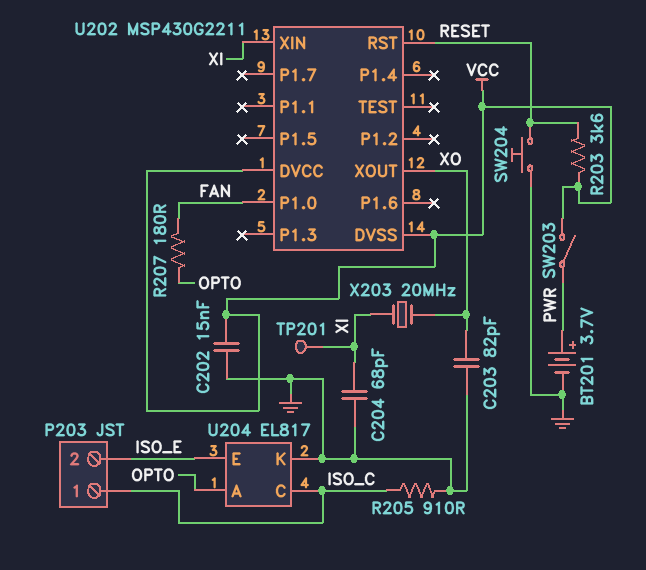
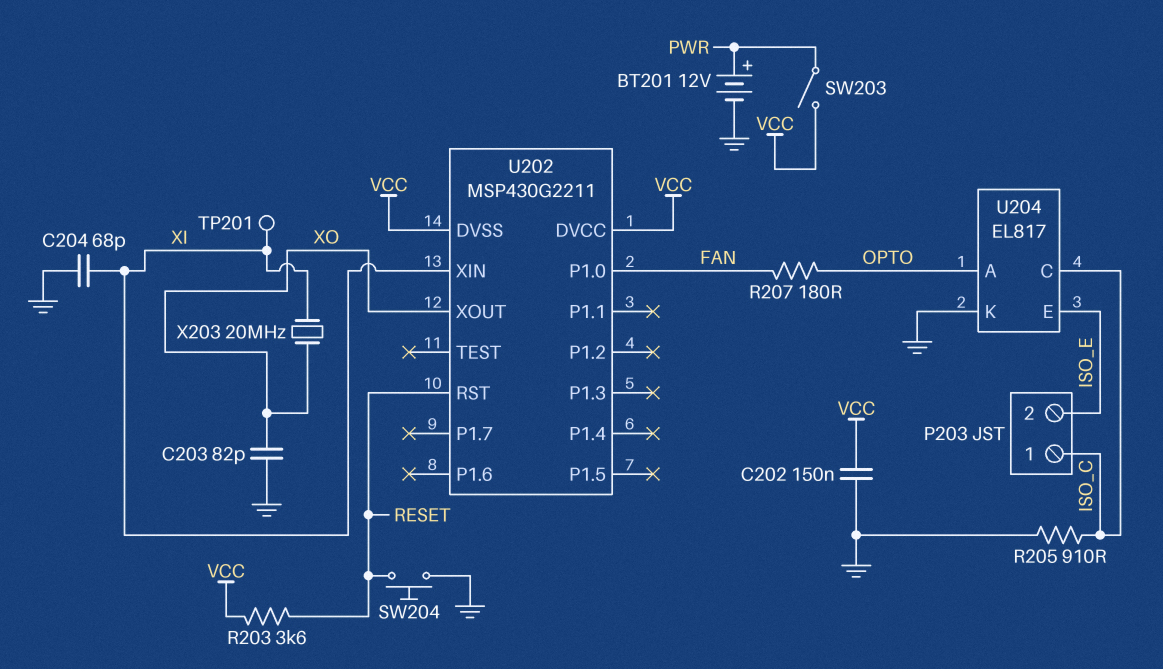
BT201: 3.7V (plus PWR, minus GND) -> 12V (plus PWR, minus GND)
C202: 15nF (GND, VCC) -> 150nF (GND, VCC)

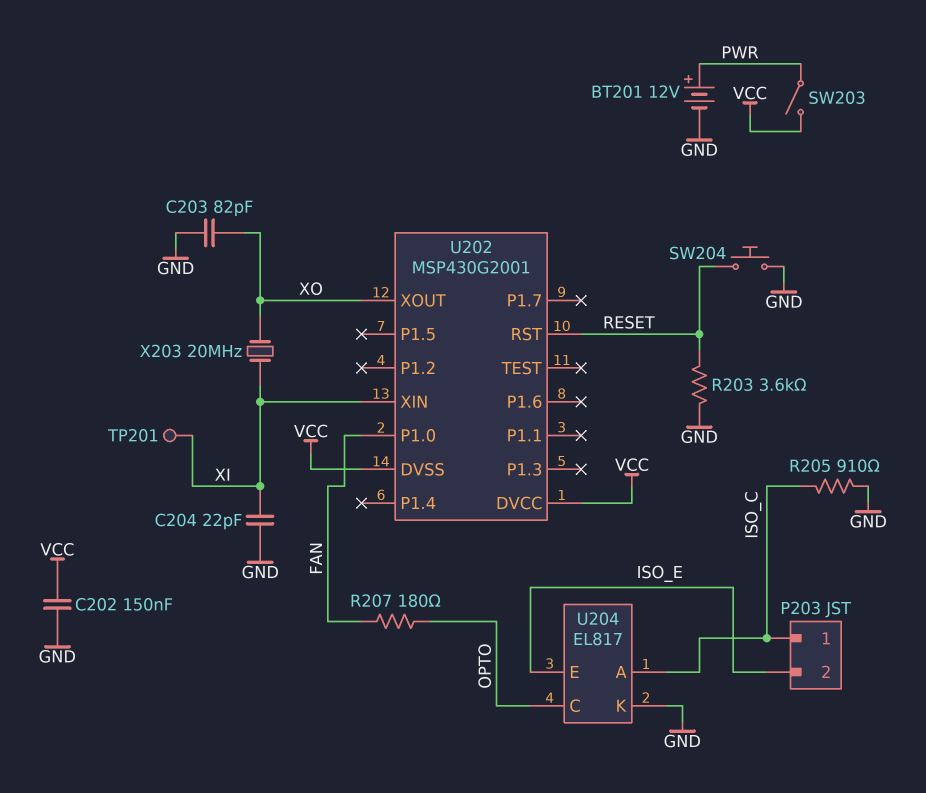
C204: 68pF (GND, XI) -> 22pF (GND, XI)
R203: 3.6k (RESET, VCC) -> 3.6k (GND, RESET)
U202: MSP430G2211 -> MSP430G2001
U204 pin A: OPTO -> ISO_C
U204 pin C: ISO_C -> OPTO

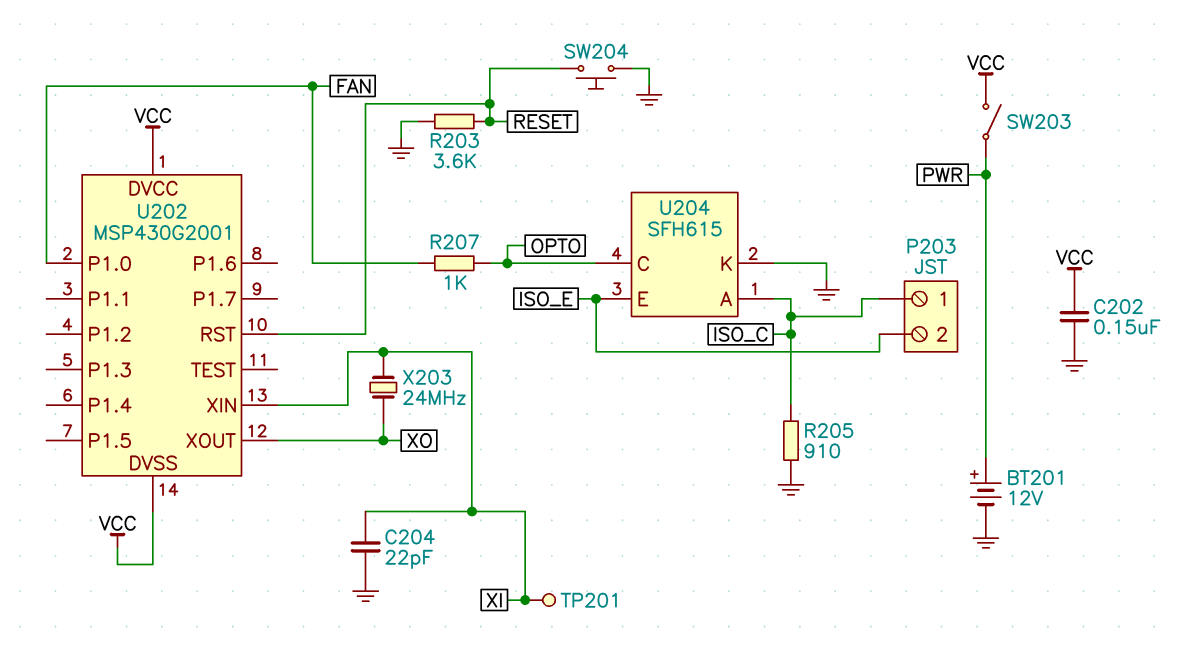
C203: 82pF (GND, XO) -> none
R207: 180 (FAN, OPTO) -> 1k (FAN, OPTO)
U204: EL817 -> SFH615
X203: 20MHz (XI, XO) -> 24MHz (XI, XO)

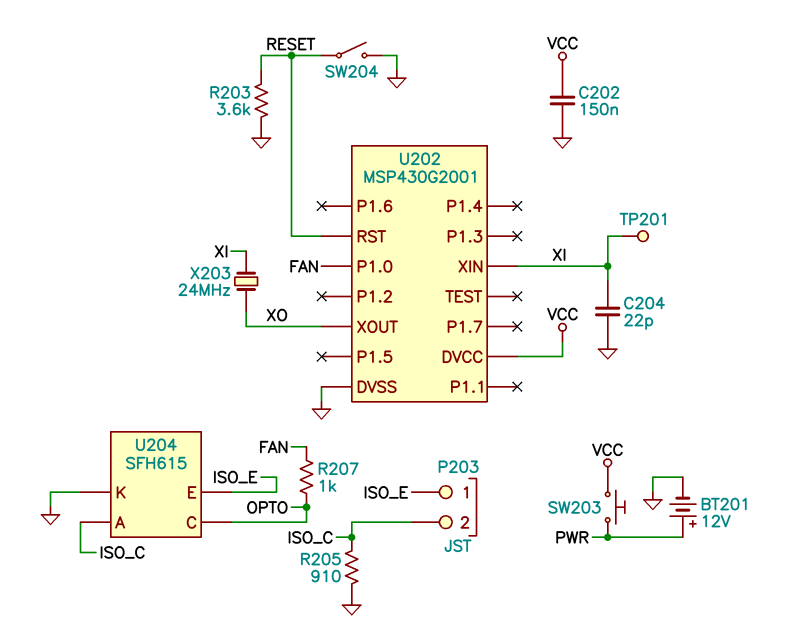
P203 pin 1: ISO_C -> ISO_E
P203 pin 2: ISO_E -> ISO_C
SW203: switch (PWR, VCC) -> button (PWR, VCC)
SW204: button (GND, RESET) -> switch (GND, RESET)
U202 pin DVSS: VCC -> GND

